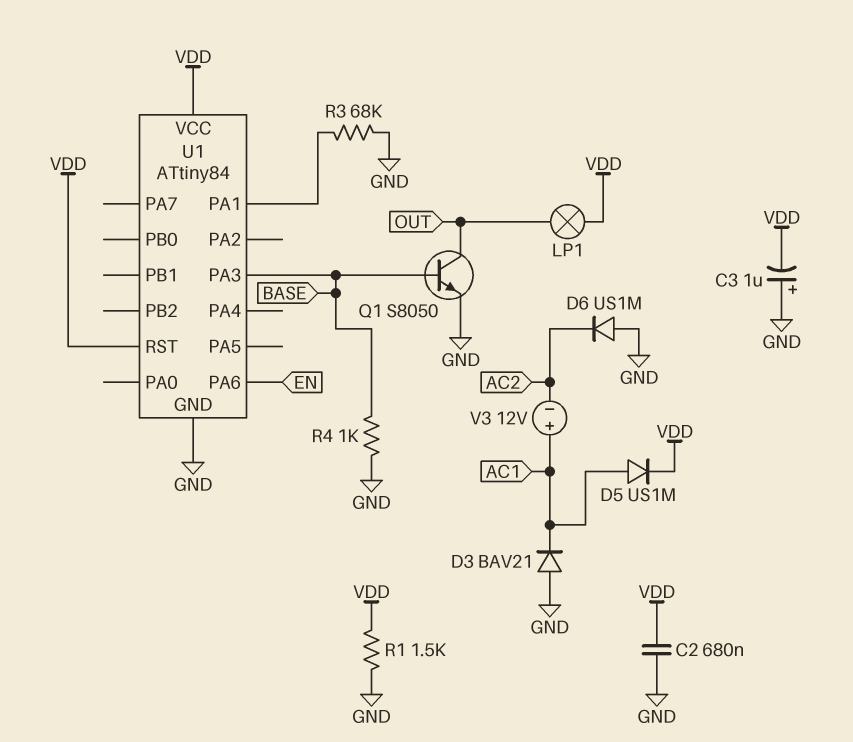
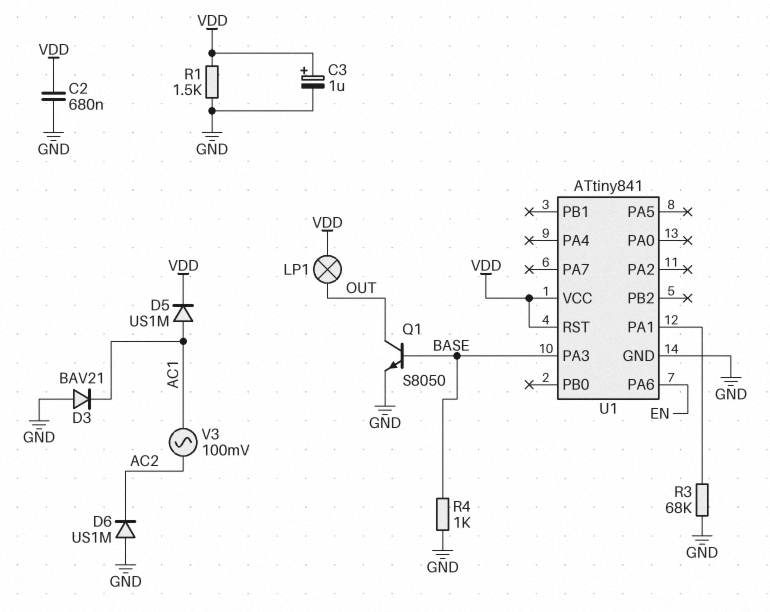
C3: 1uF (plus GND, minus VDD) -> 1uF (plus VDD, minus GND)
U1: ATtiny84 -> ATtiny841
V3: 12V (plus AC1, minus AC2) -> AC 100mV (AC1, AC2)

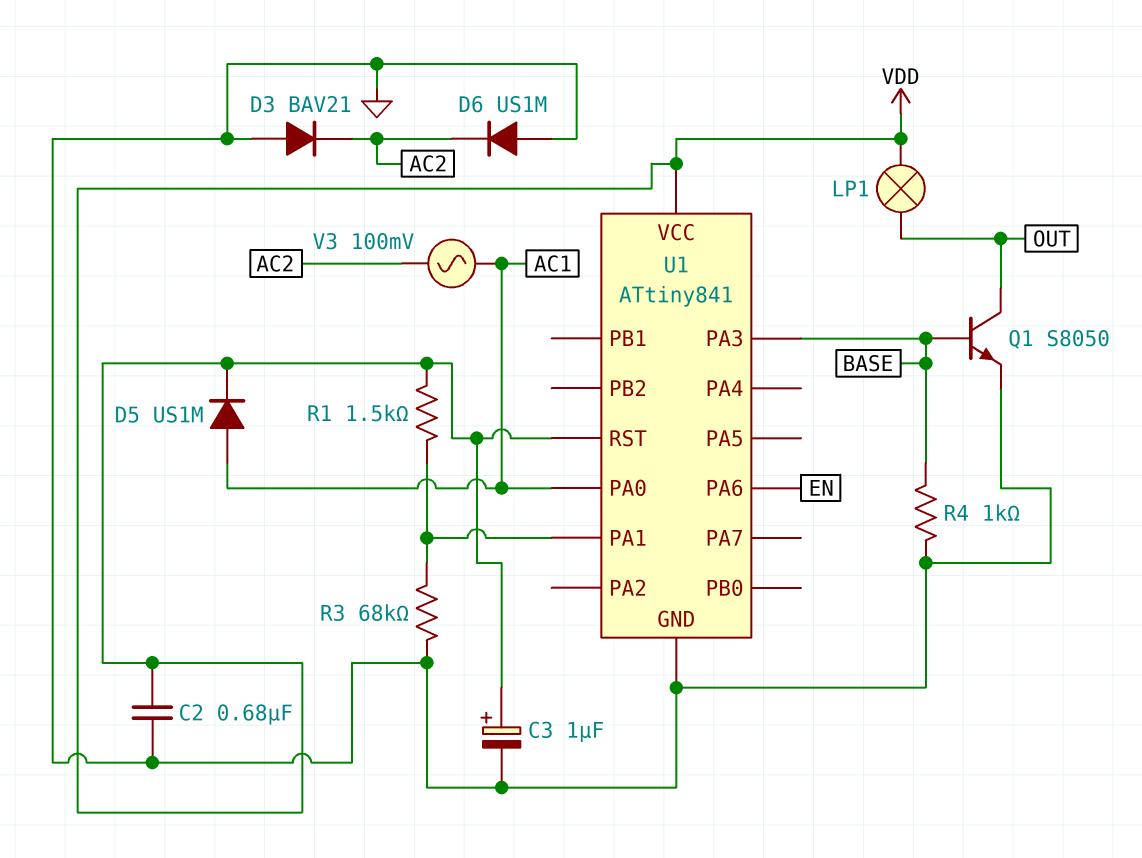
D3: diode BAV21 (A GND, K AC1) -> diode BAV21 (A GND, K AC2)
R1: 1.5k (GND, VDD) -> 1.5k (U1/PA1, VDD)
U1 pin PA0: none -> AC1

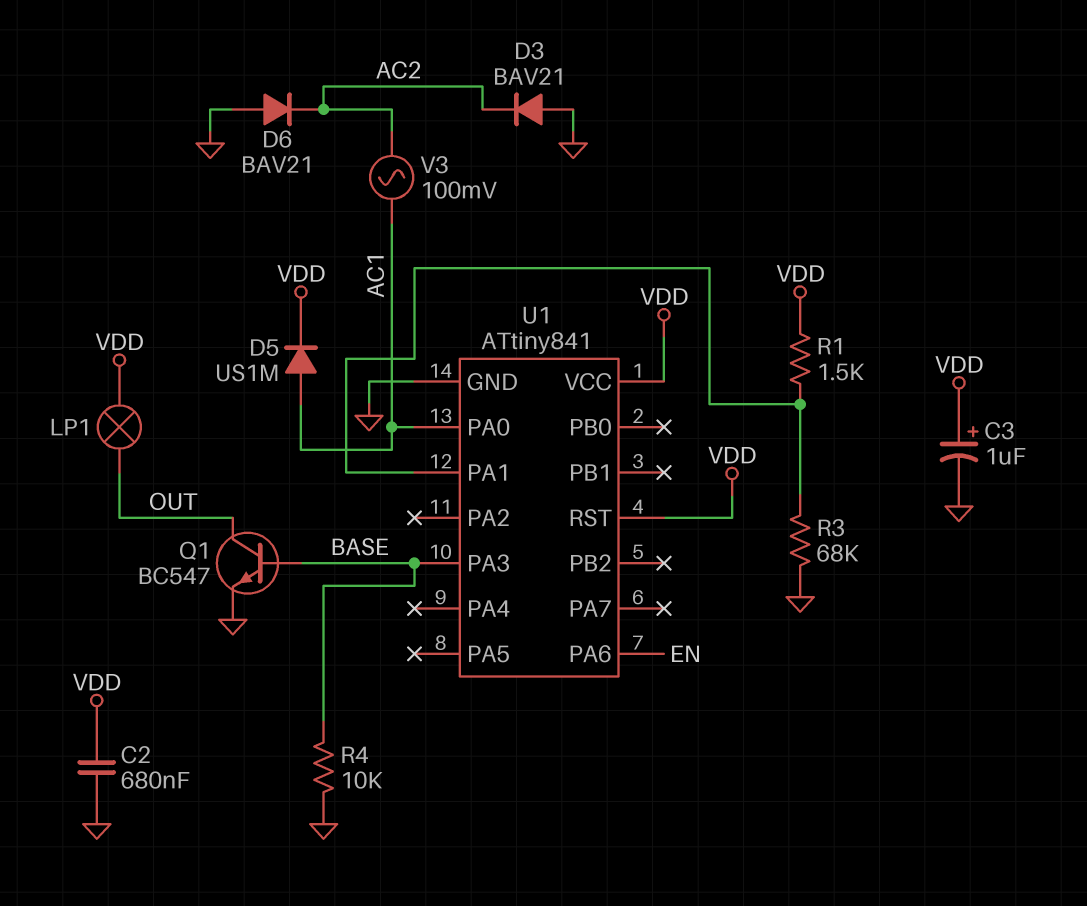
D6: diode US1M (A GND, K AC2) -> diode BAV21 (A GND, K AC2)
Q1: NPN S8050 (B BASE, C OUT, E GND) -> NPN BC547 (B BASE, C OUT, E GND)
R4: 1k (BASE, GND) -> 10k (BASE, GND)

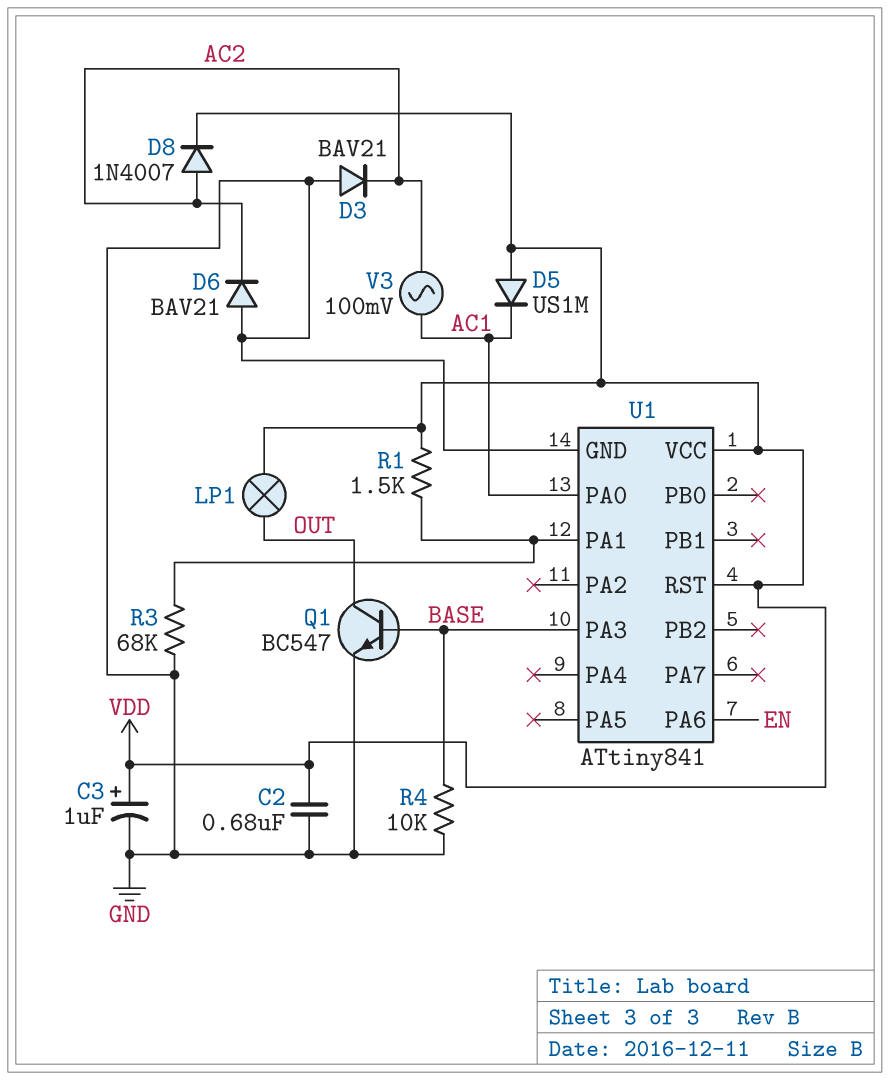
D5: diode US1M (A AC1, K VDD) -> diode US1M (A VDD, K AC1)
D8: none -> diode 1N4007 (A AC2, K VDD)

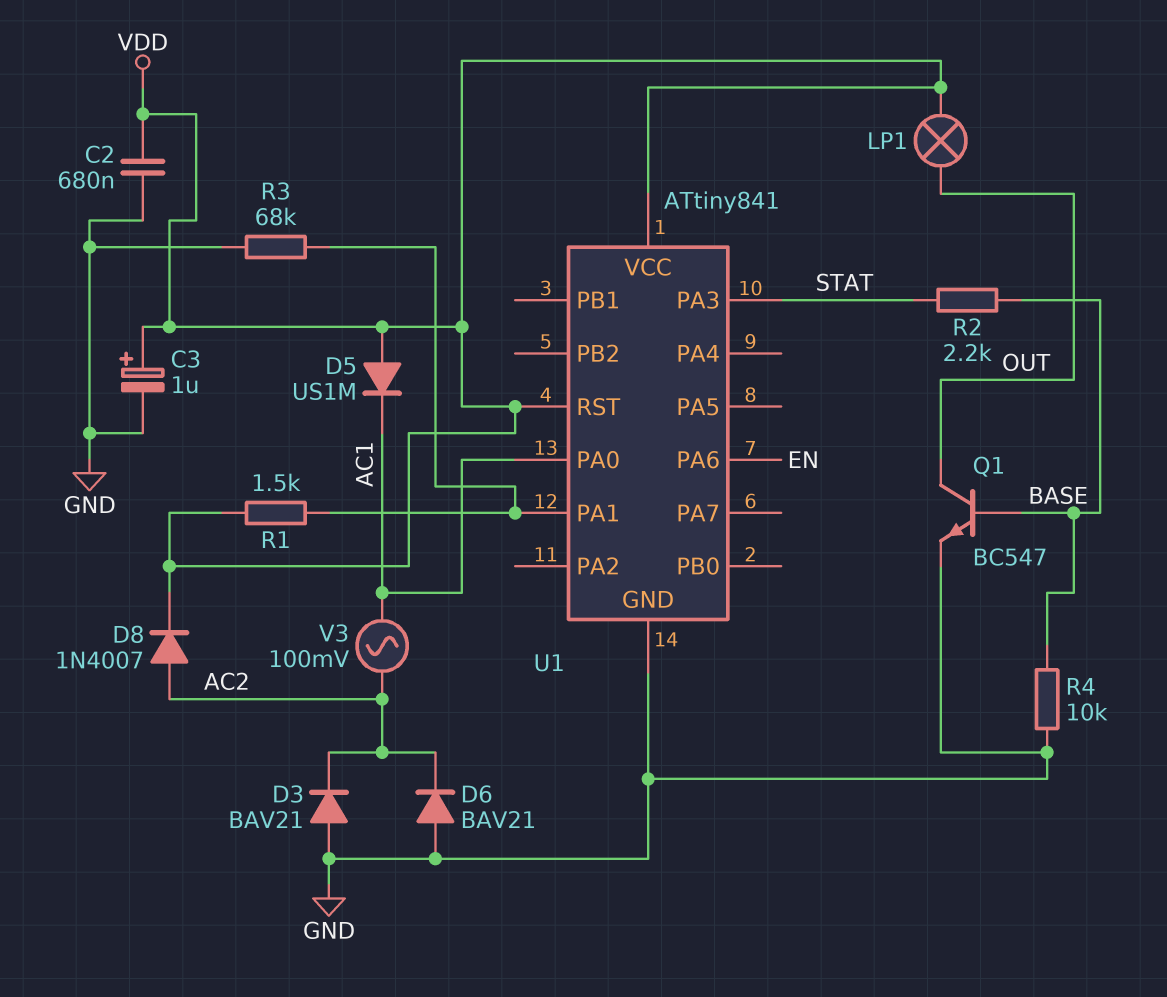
R2: none -> 2.2k (BASE, STAT)
U1 pin PA3: BASE -> STAT

